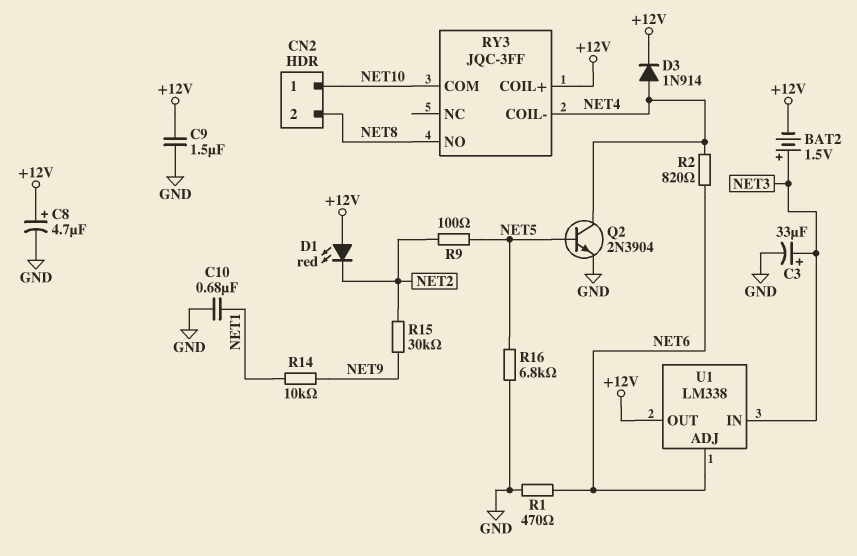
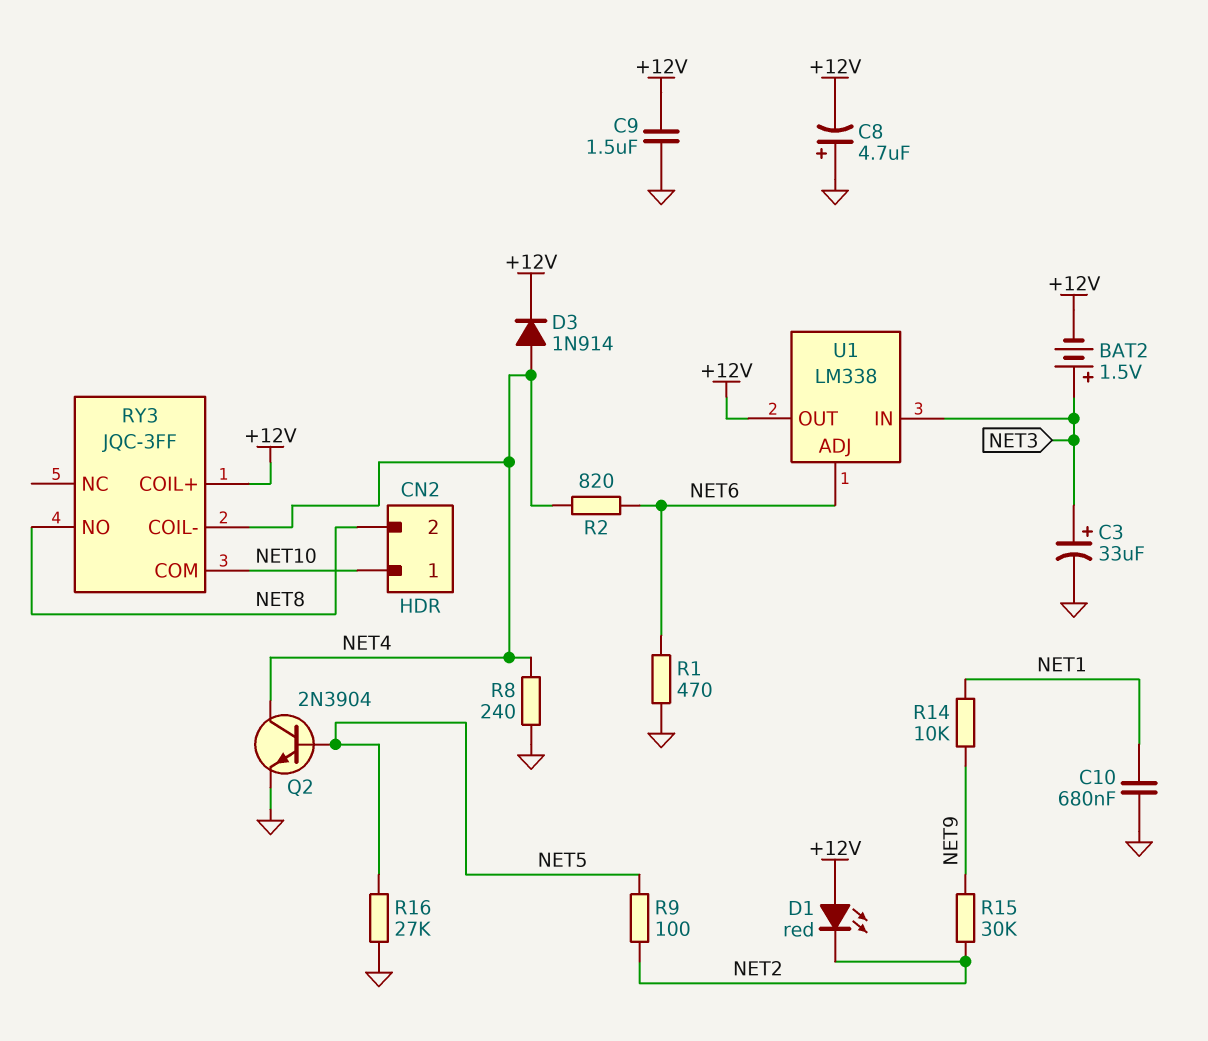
C8: 4.7uF (plus +12V, minus GND) -> 4.7uF (plus GND, minus +12V)
R8: none -> 240 (GND, NET4)
R16: 6.8k (GND, NET5) -> 27k (GND, NET5)

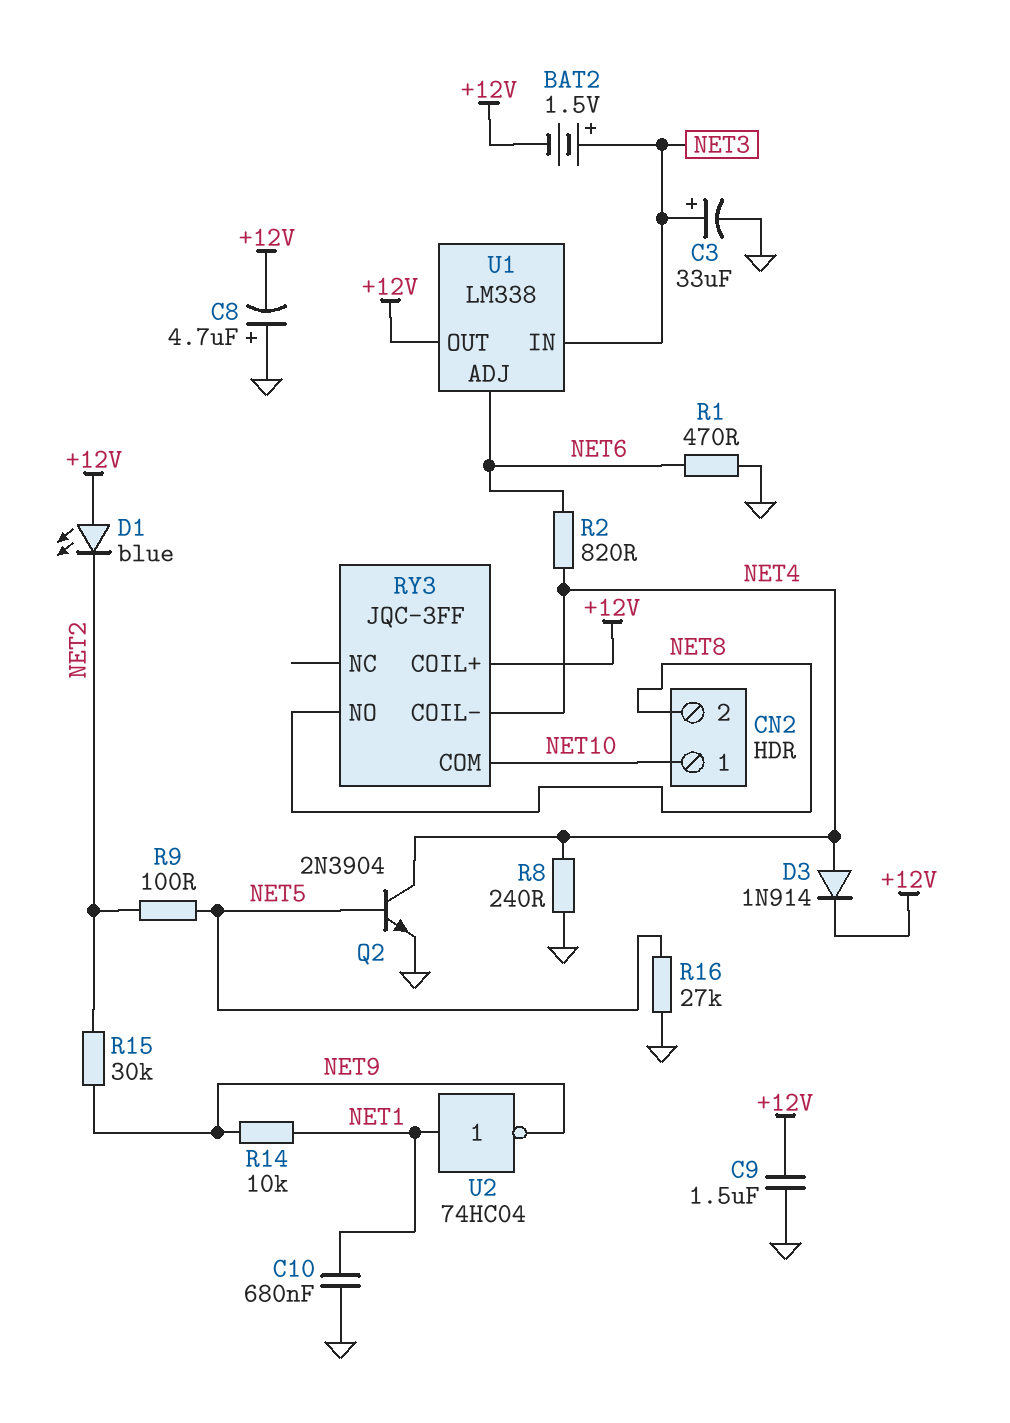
D1: LED red (A +12V, K NET2) -> LED blue (A +12V, K NET2)
U2: none -> NOT 74HC04 (in NET1, out NET9)

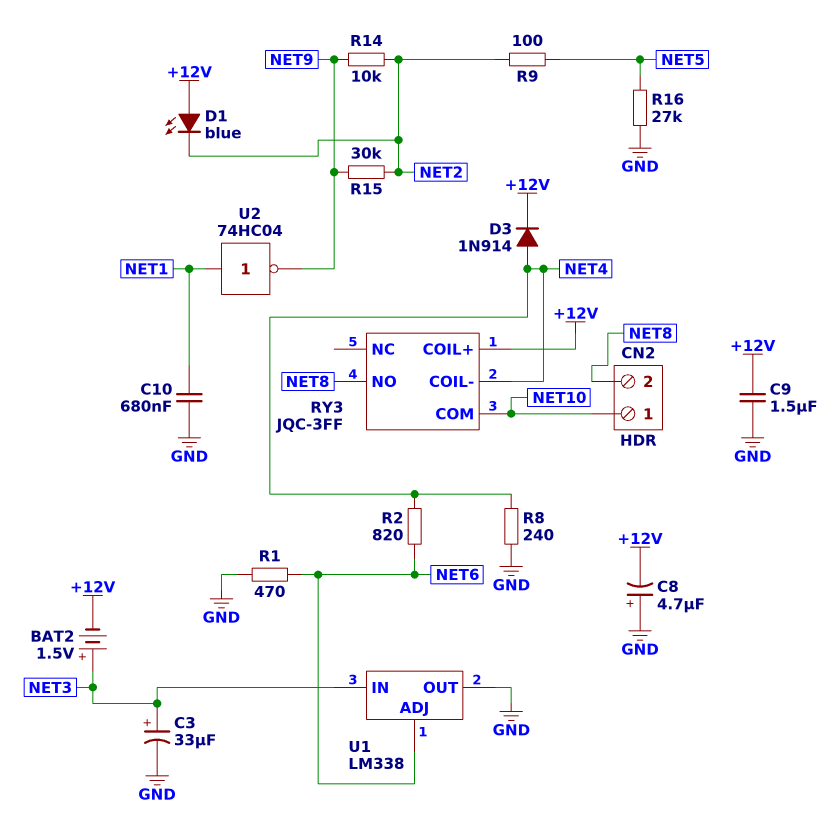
Q2: NPN 2N3904 (B NET5, C NET4, E GND) -> none
R14: 10k (NET1, NET9) -> 10k (NET2, NET9)
U1 pin OUT: +12V -> GND

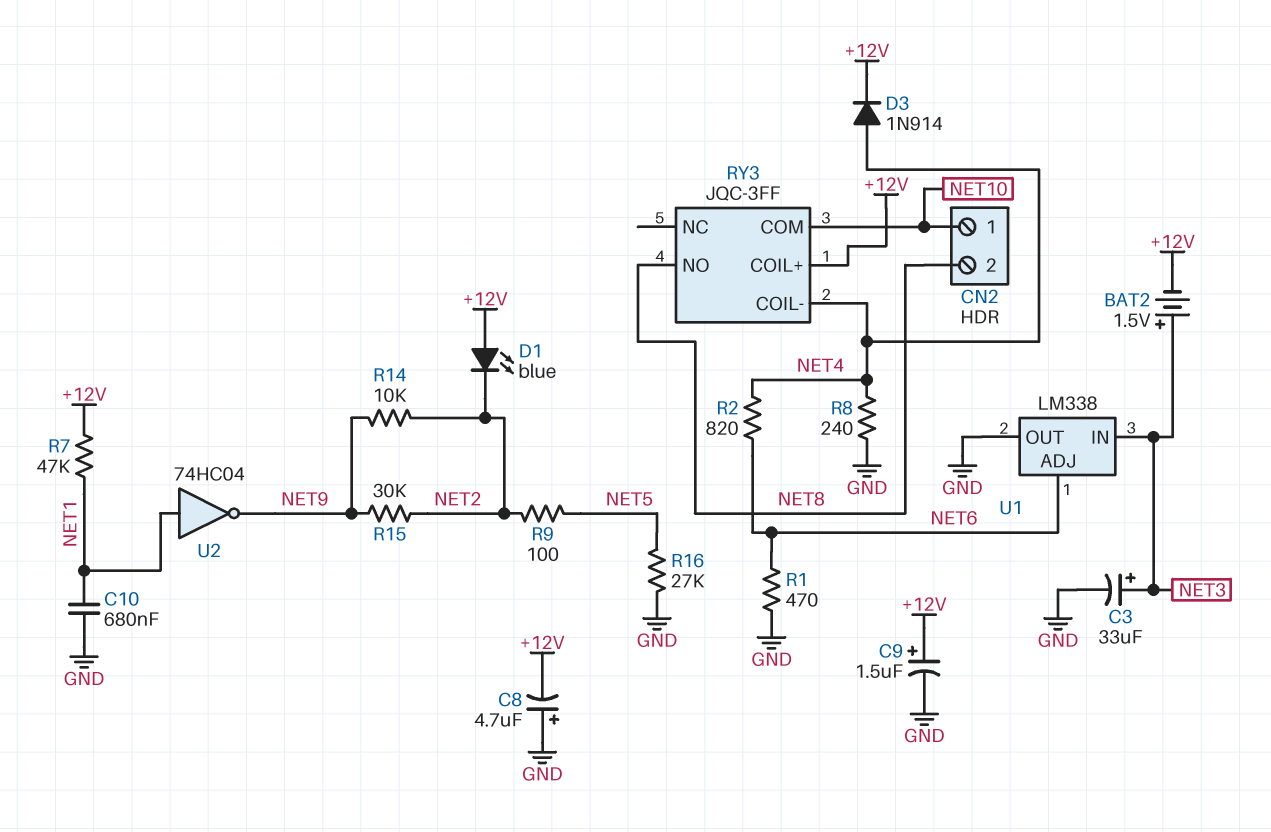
C9: 1.5uF (+12V, GND) -> 1.5uF (plus +12V, minus GND)
R7: none -> 47k (+12V, NET1)

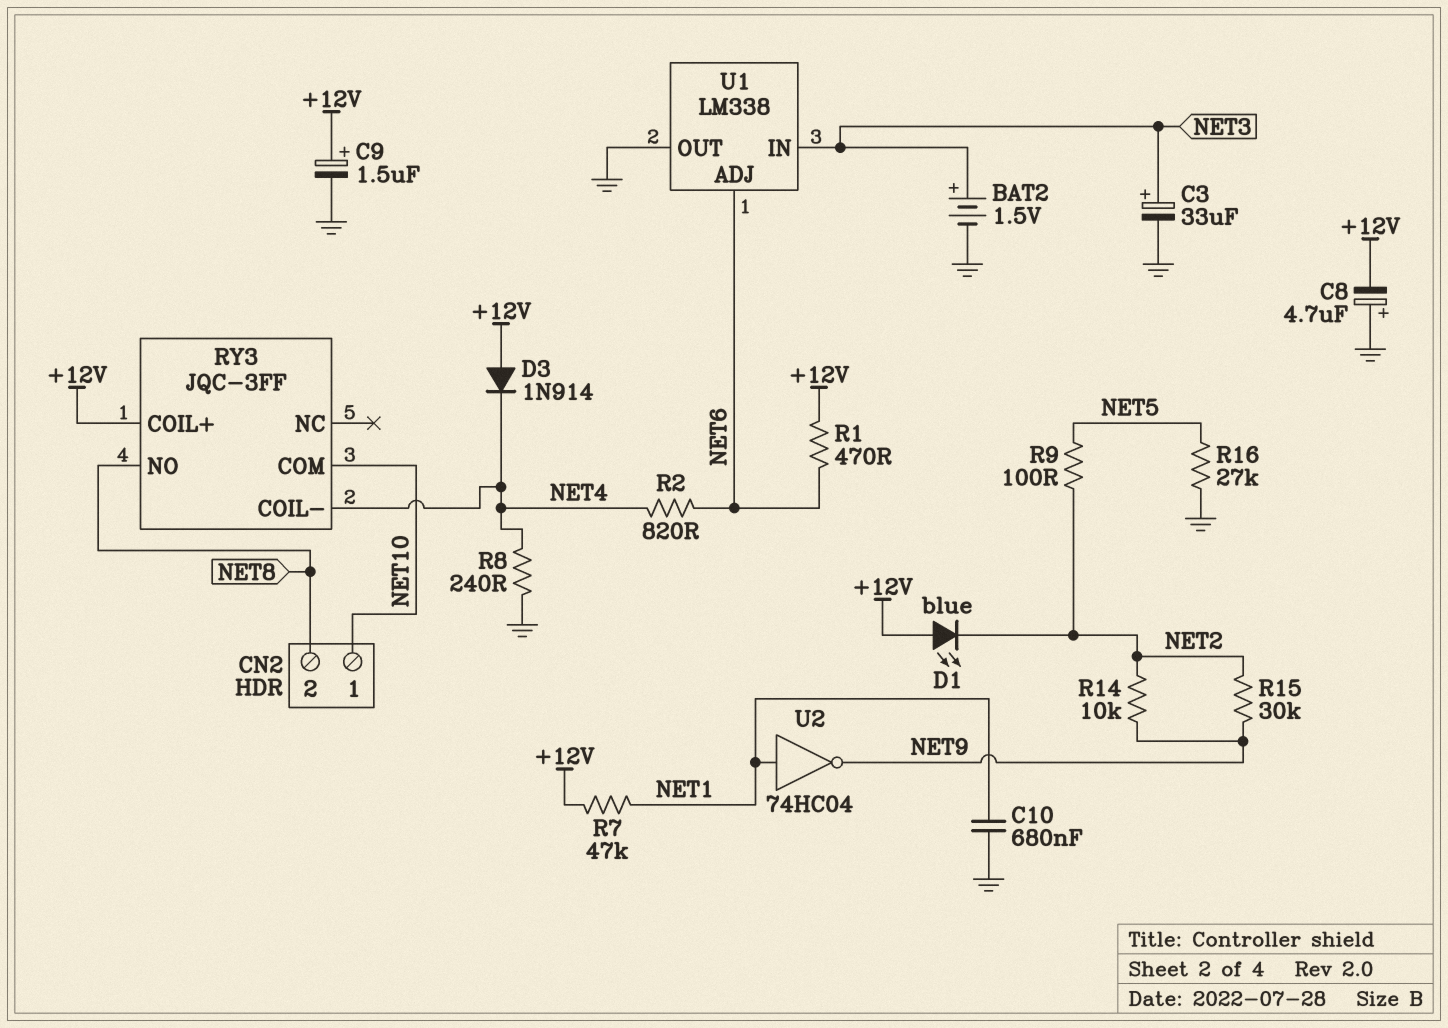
BAT2: 1.5V (plus NET3, minus +12V) -> 1.5V (plus NET3, minus GND)
D3: diode 1N914 (A NET4, K +12V) -> diode 1N914 (A +12V, K NET4)
R1: 470 (GND, NET6) -> 470 (+12V, NET6)

